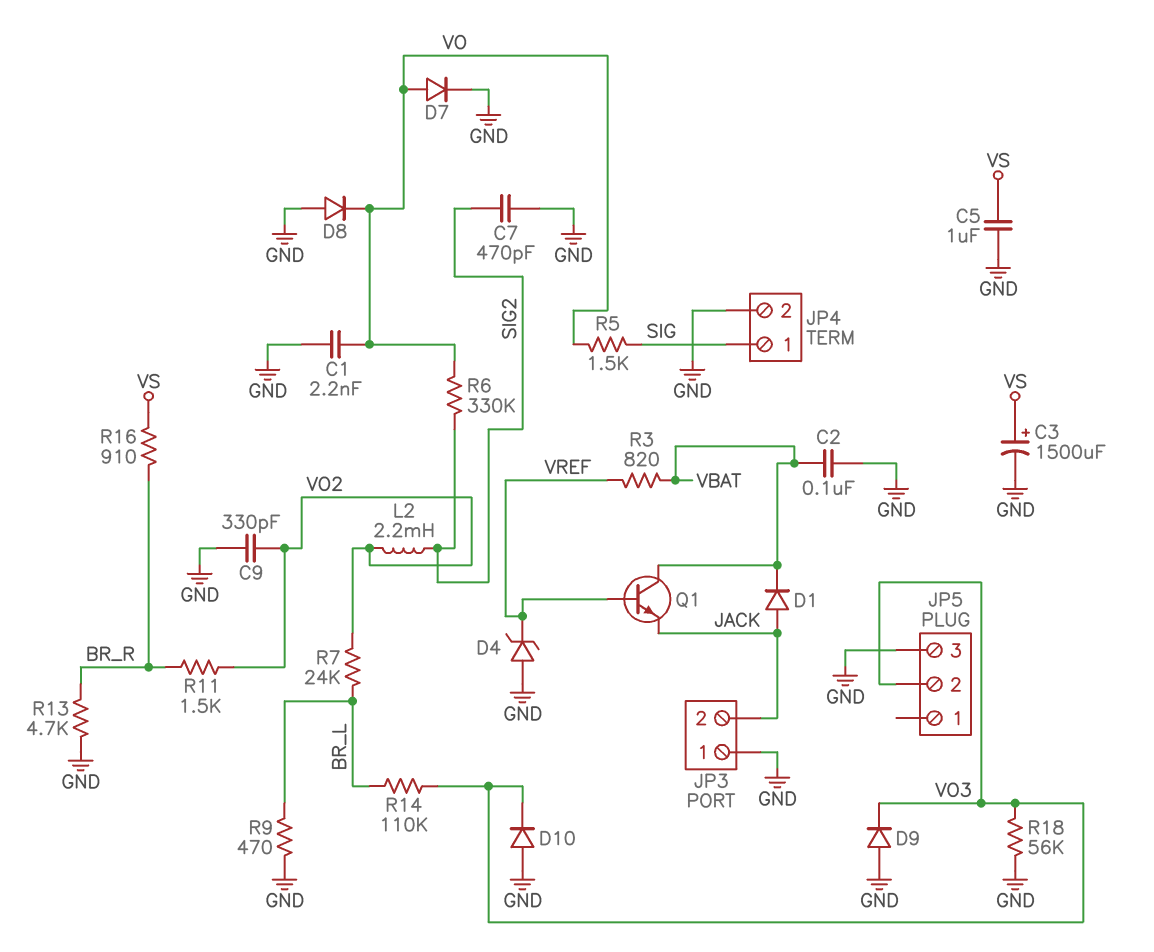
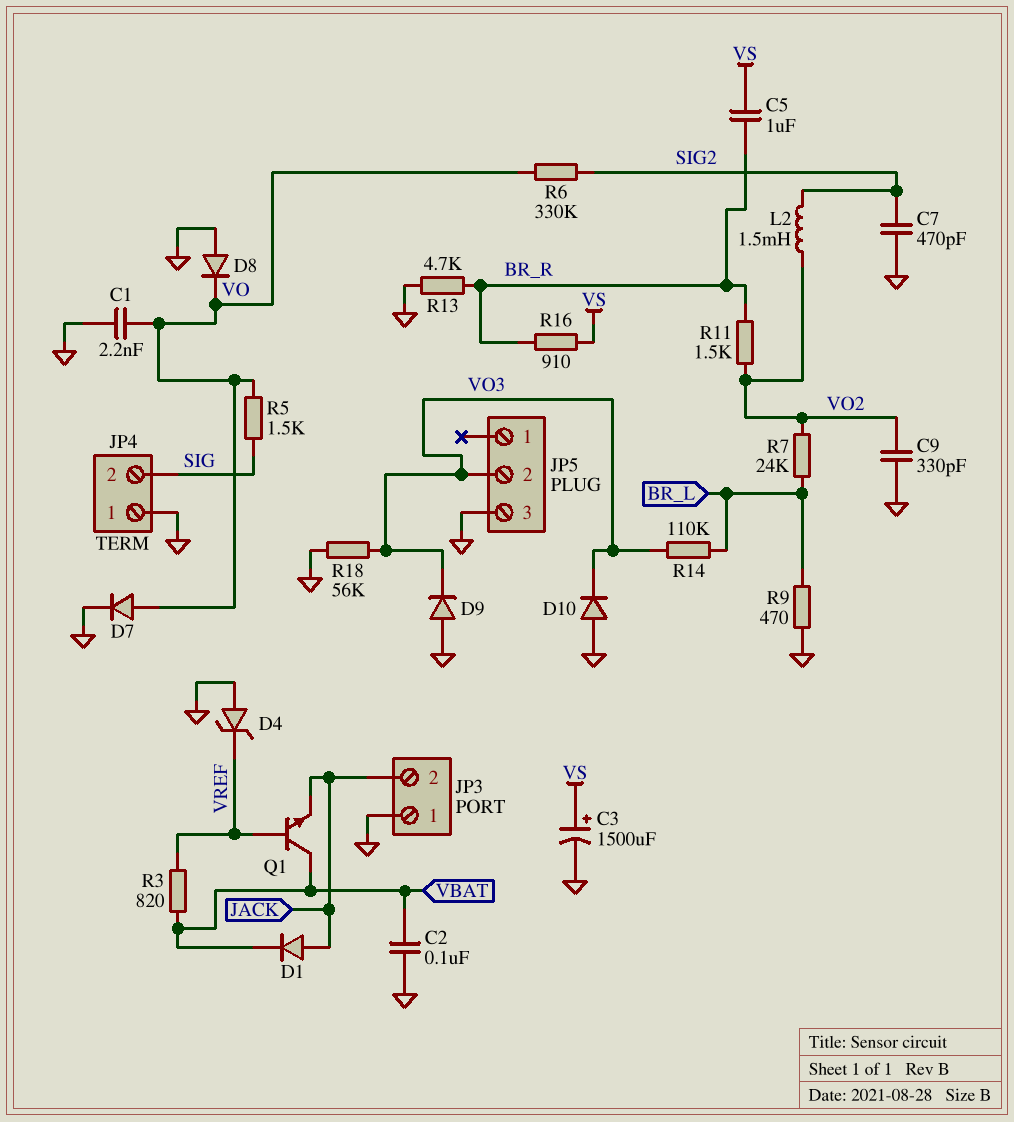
C5: 1uF (GND, VS) -> 1uF (BR_R, VS)
JP4 pin 1: SIG -> GND
JP4 pin 2: GND -> SIG
L2: 2.2mH (SIG2, VO2) -> 1.5mH (SIG2, VO2)

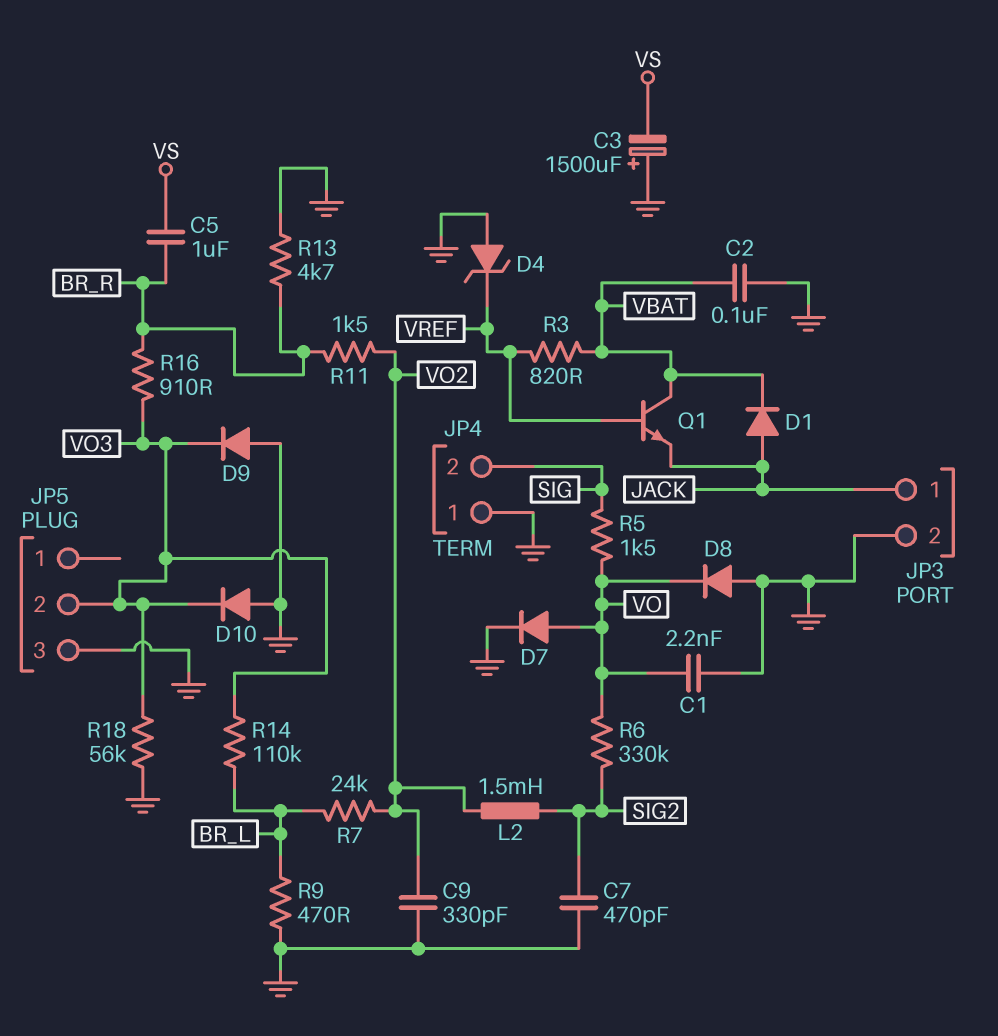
C3: 1500uF (plus VS, minus GND) -> 1500uF (plus GND, minus VS)
JP3 pin 1: GND -> JACK
JP3 pin 2: JACK -> GND
R16: 910 (BR_R, VS) -> 910 (BR_R, VO3)

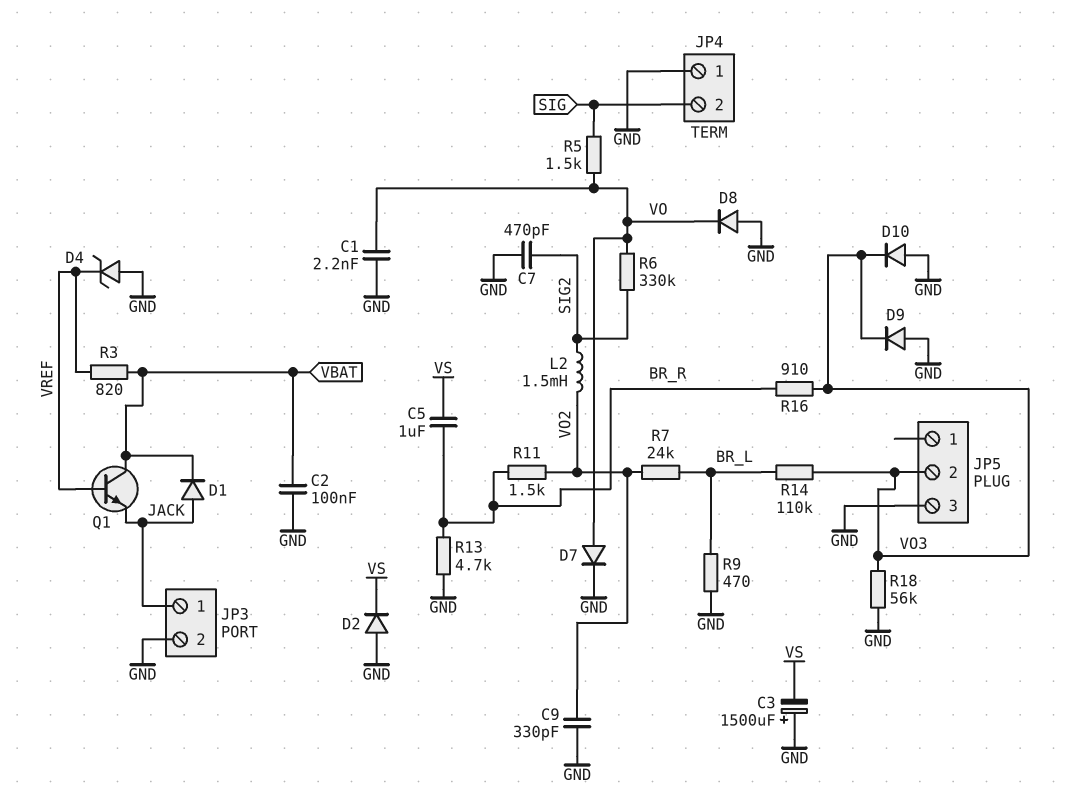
D2: none -> diode (A GND, K VS)

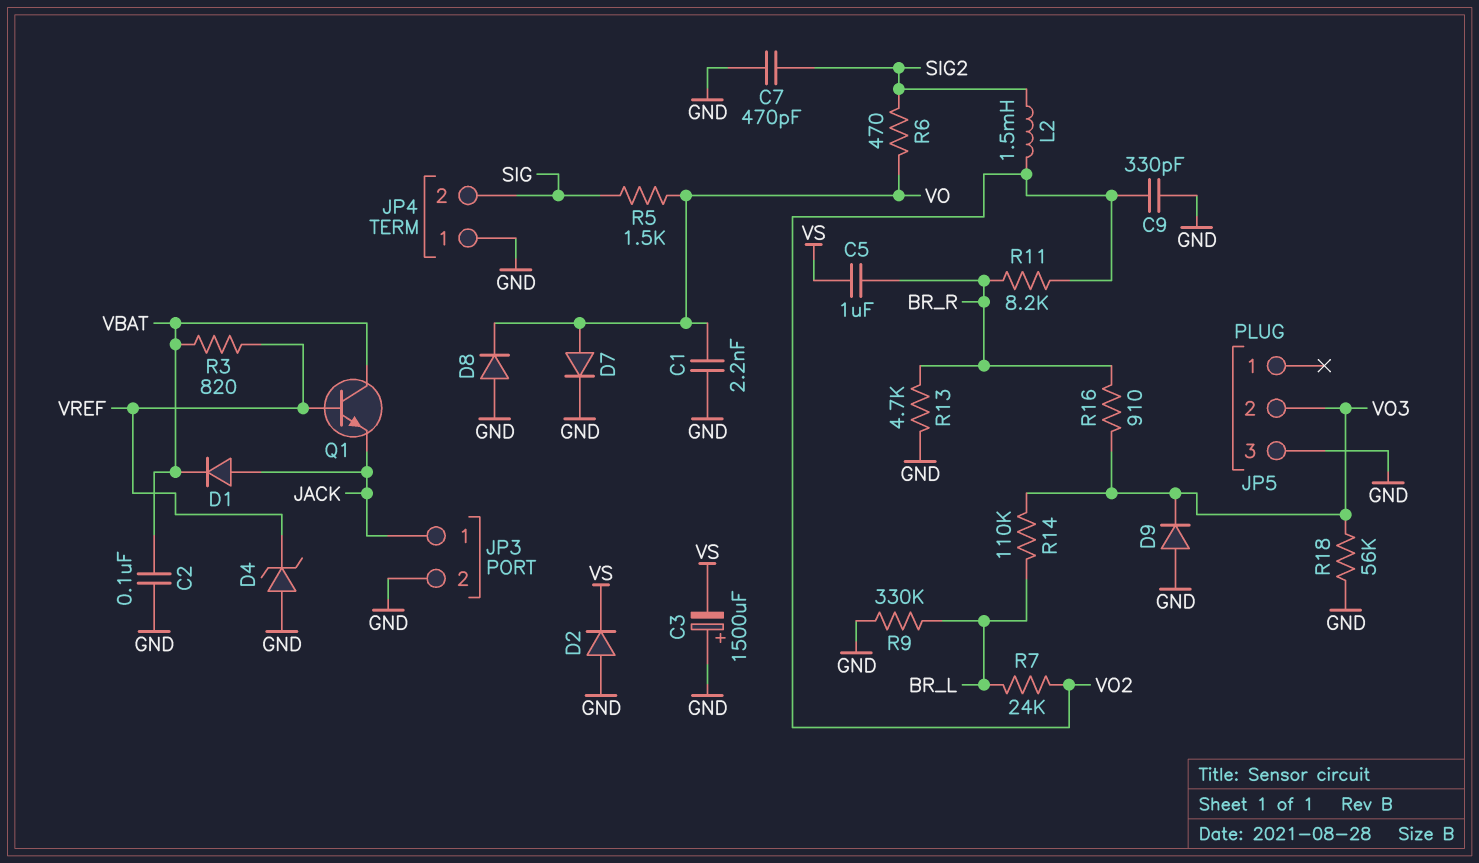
D10: diode (A GND, K VO3) -> none
R6: 330k (SIG2, VO) -> 470 (SIG2, VO)
R9: 470 (BR_L, GND) -> 330k (BR_L, GND)
R11: 1.5k (BR_R, VO2) -> 8.2k (BR_R, VO2)

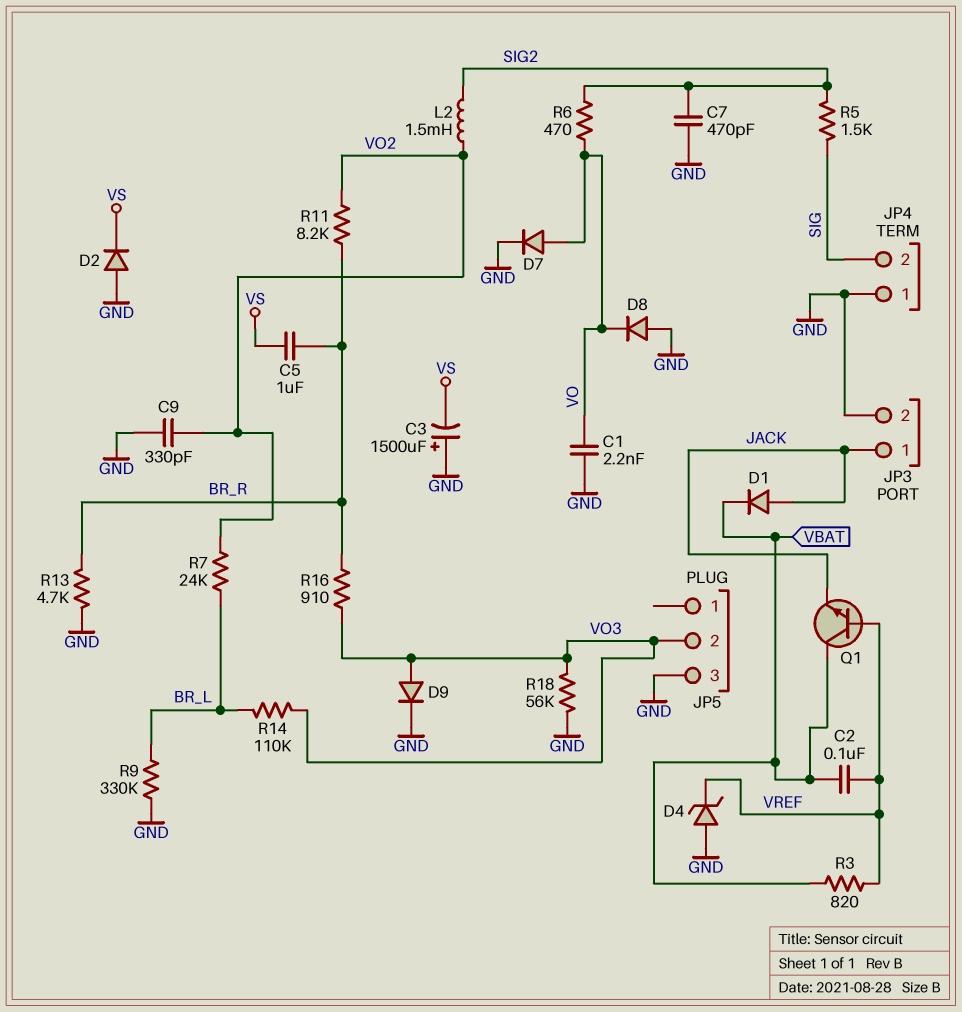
C2: 100nF (GND, VBAT) -> 100nF (VBAT, VREF)
D9: diode (A GND, K VO3) -> diode (A VO3, K GND)
R5: 1.5k (SIG, VO) -> 1.5k (SIG, SIG2)

